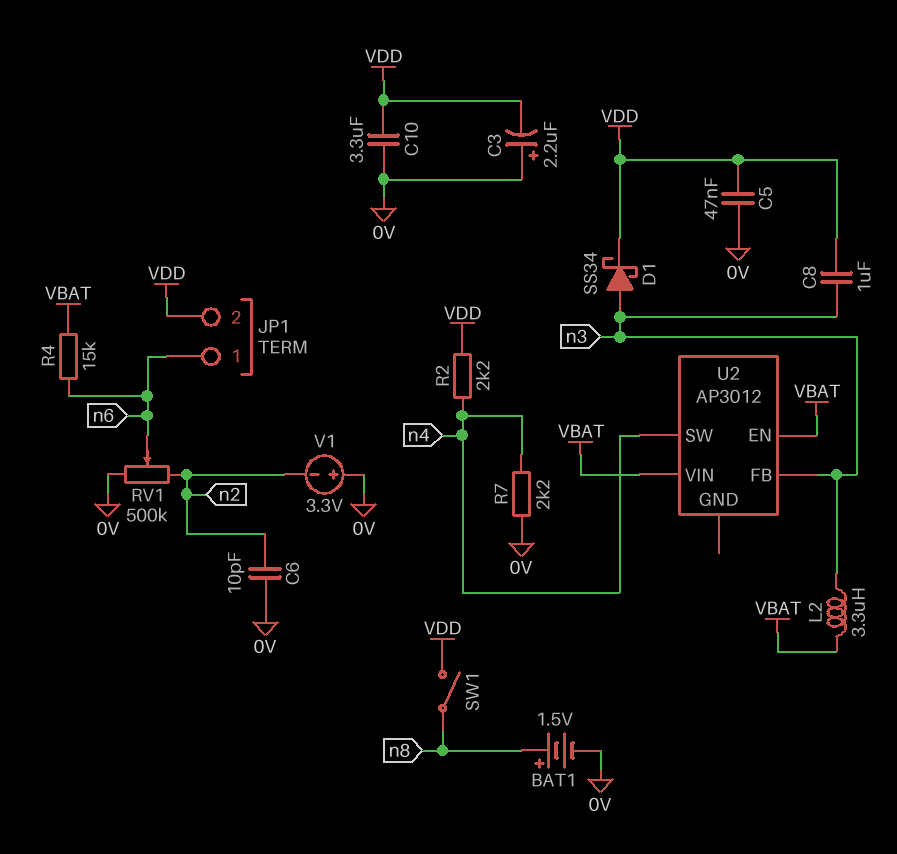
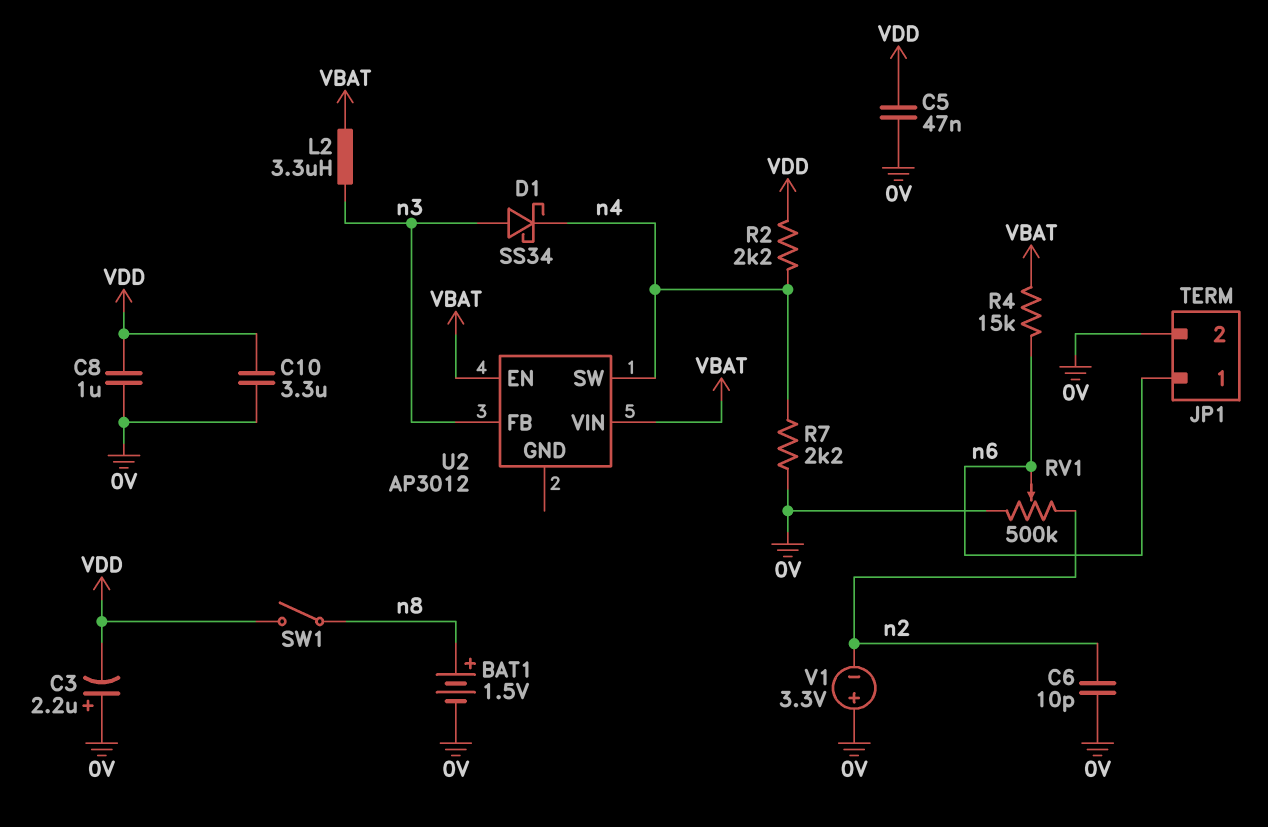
C8: 1uF (VDD, n3) -> 1uF (0V, VDD)
D1: schottky SS34 (A n3, K VDD) -> schottky SS34 (A n3, K n4)
JP1 pin 2: VDD -> 0V

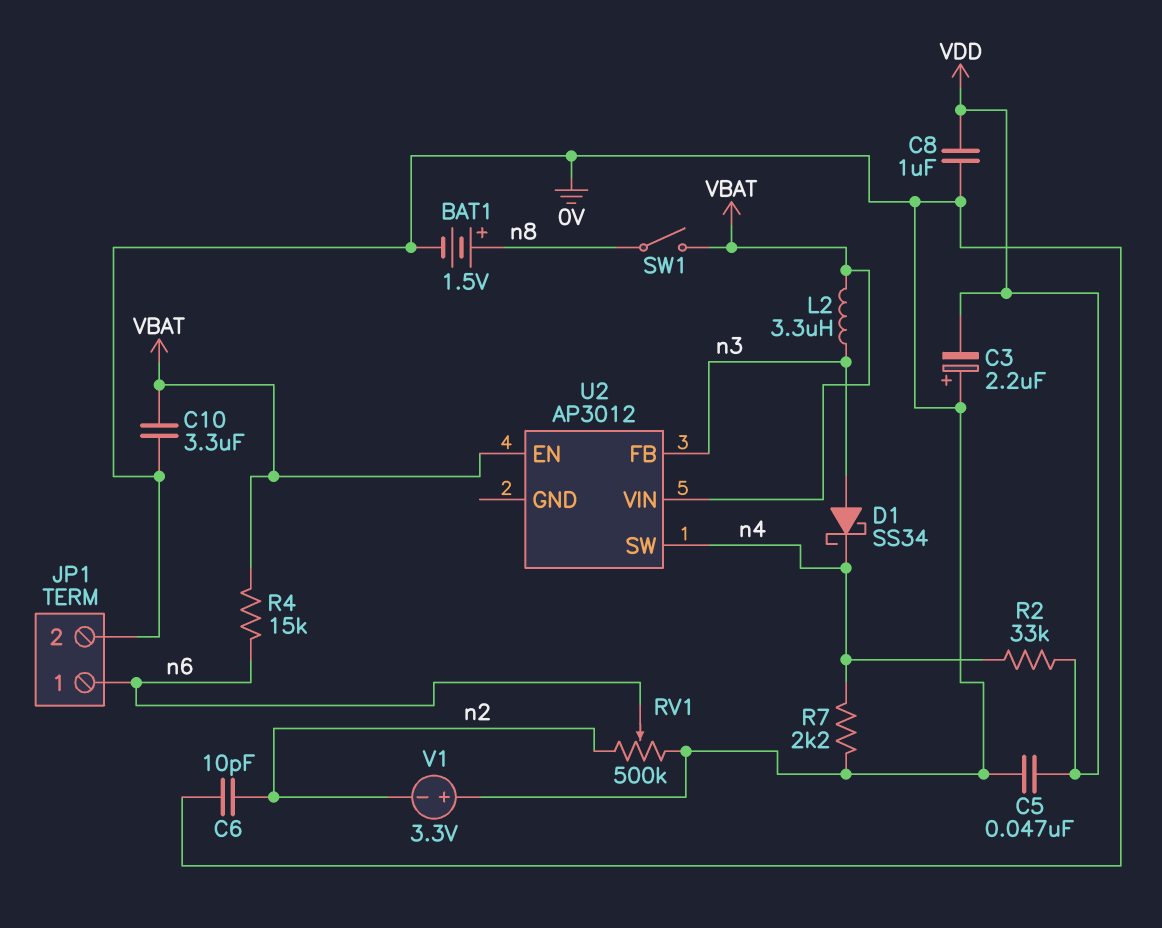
C10: 3.3uF (0V, VDD) -> 3.3uF (0V, VBAT)
R2: 2.2k (VDD, n4) -> 33k (VDD, n4)
SW1: switch (VDD, n8) -> switch (VBAT, n8)

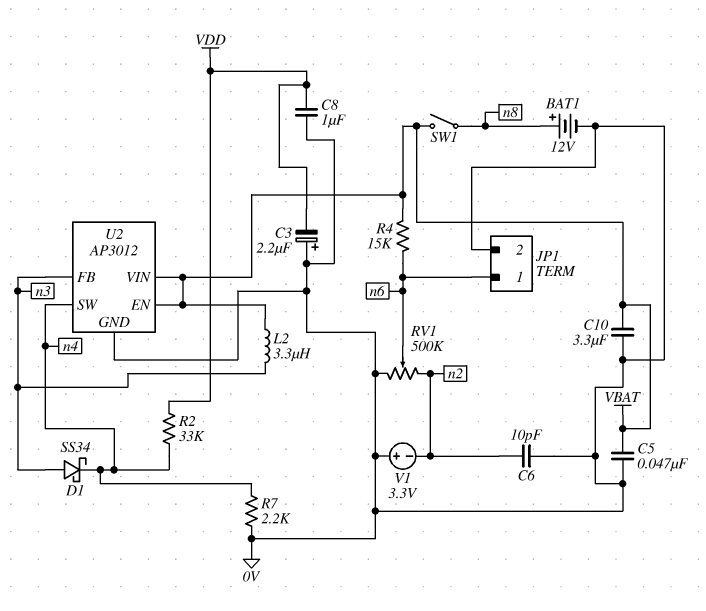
BAT1: 1.5V (plus n8, minus 0V) -> 12V (plus n8, minus 0V)
C5: 47nF (0V, VDD) -> 47nF (0V, VBAT)
U2 pin GND: none -> 0V

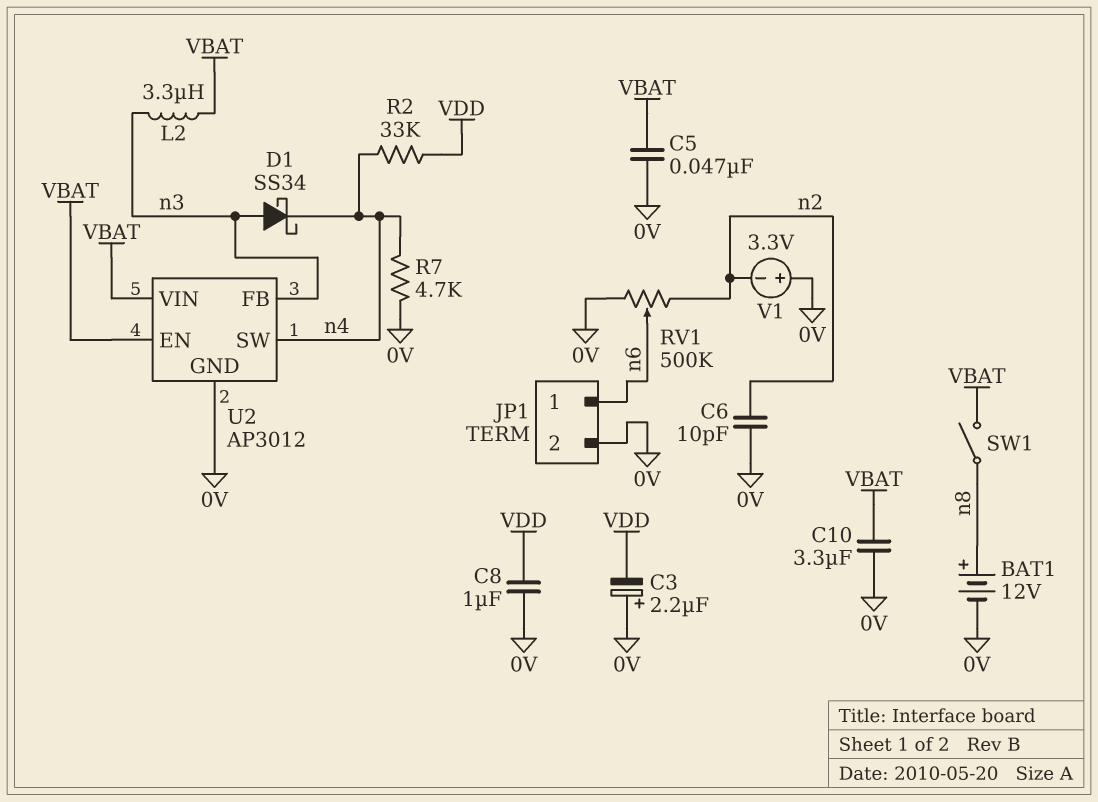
R4: 15k (VBAT, n6) -> none
R7: 2.2k (0V, n4) -> 4.7k (0V, n4)

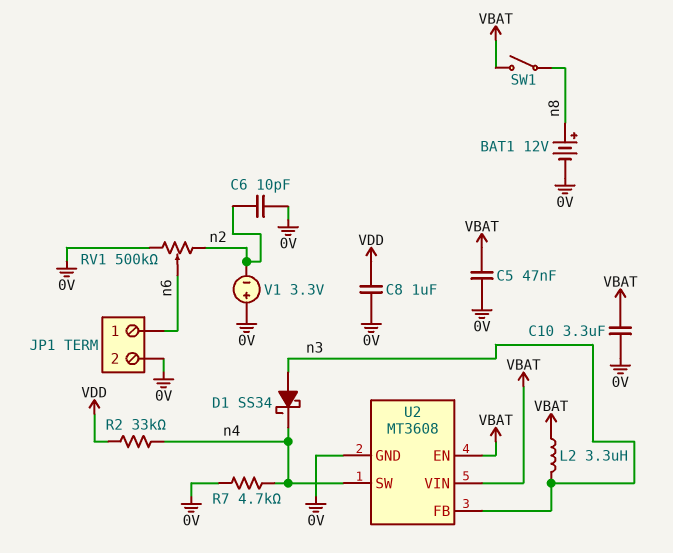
C3: 2.2uF (plus 0V, minus VDD) -> none
U2: AP3012 -> MT3608

